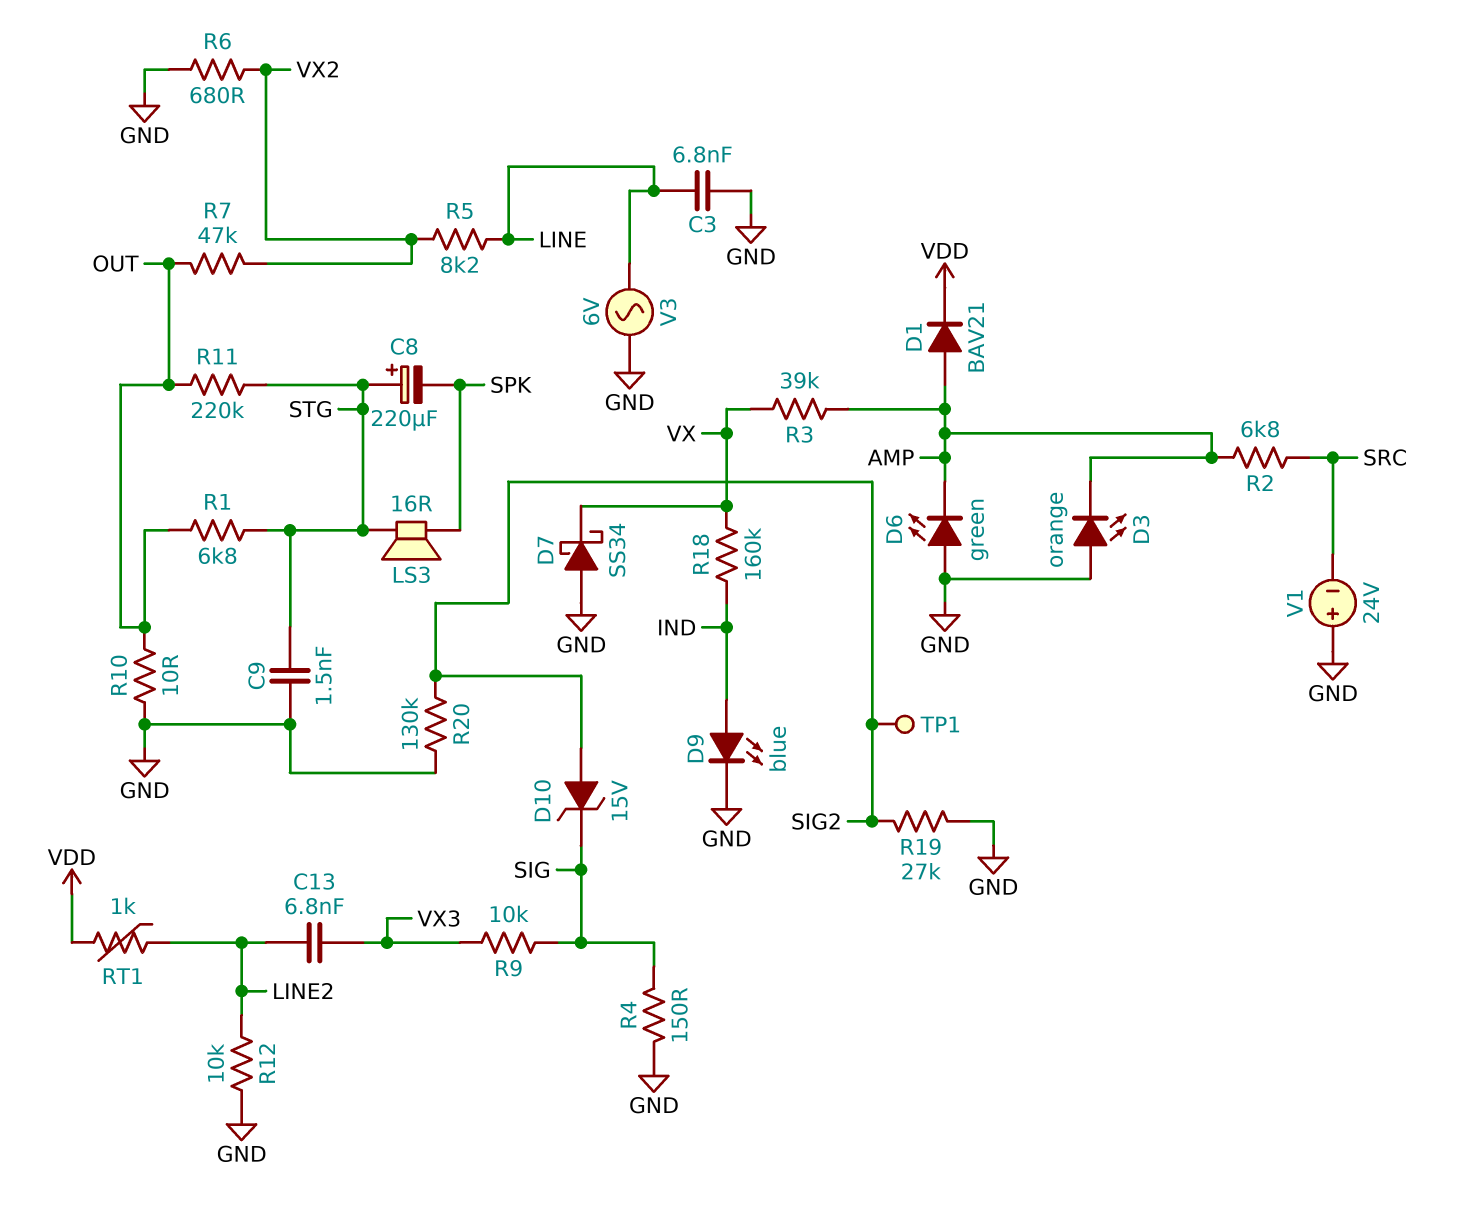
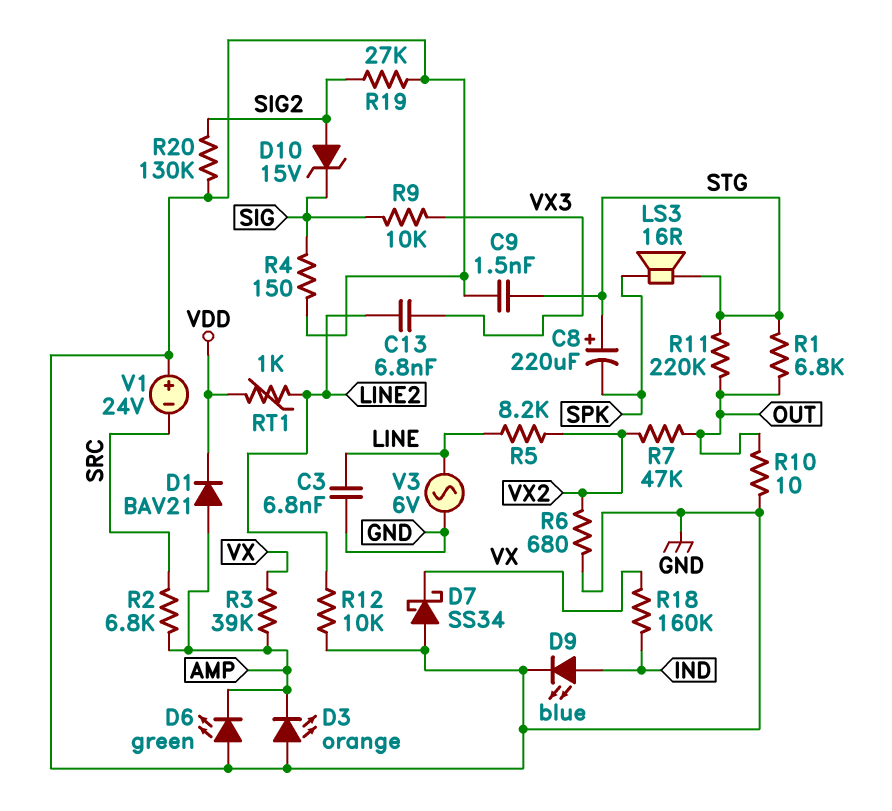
TP1: test point (SIG2) -> none

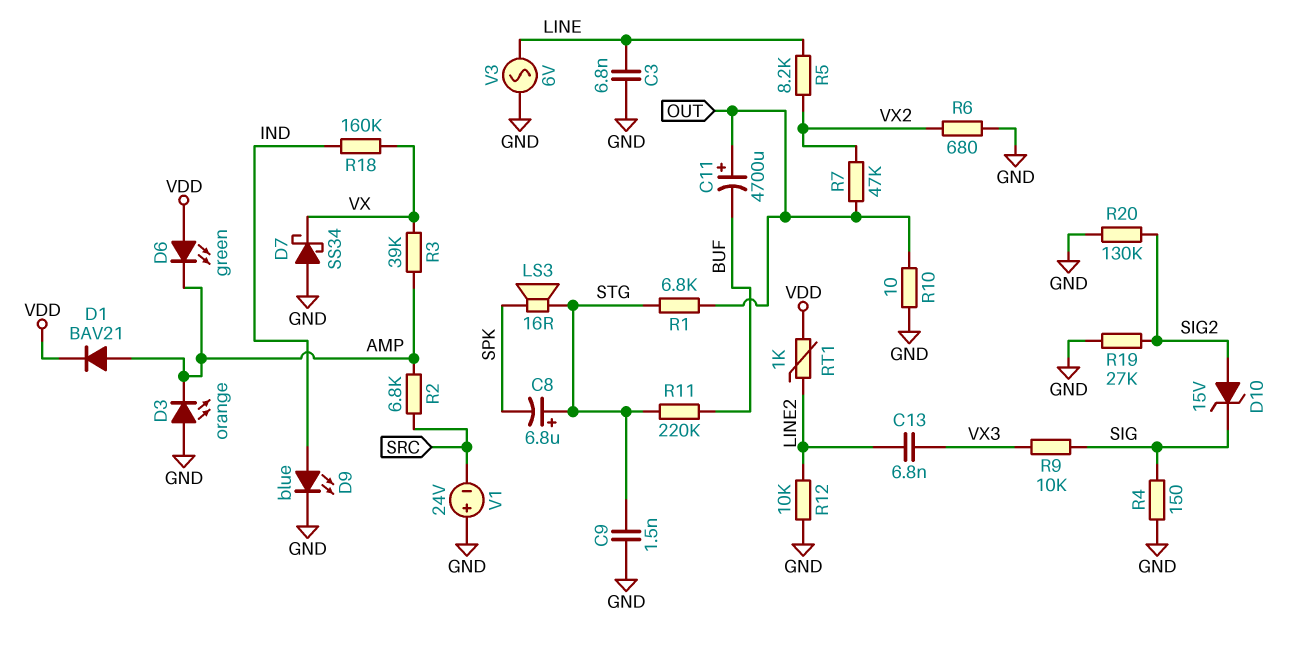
C8: 220uF (plus STG, minus SPK) -> 6.8uF (plus STG, minus SPK)
C11: none -> 4700uF (plus OUT, minus BUF)
D6: LED green (A GND, K AMP) -> LED green (A VDD, K AMP)
R11: 220k (OUT, STG) -> 220k (BUF, STG)

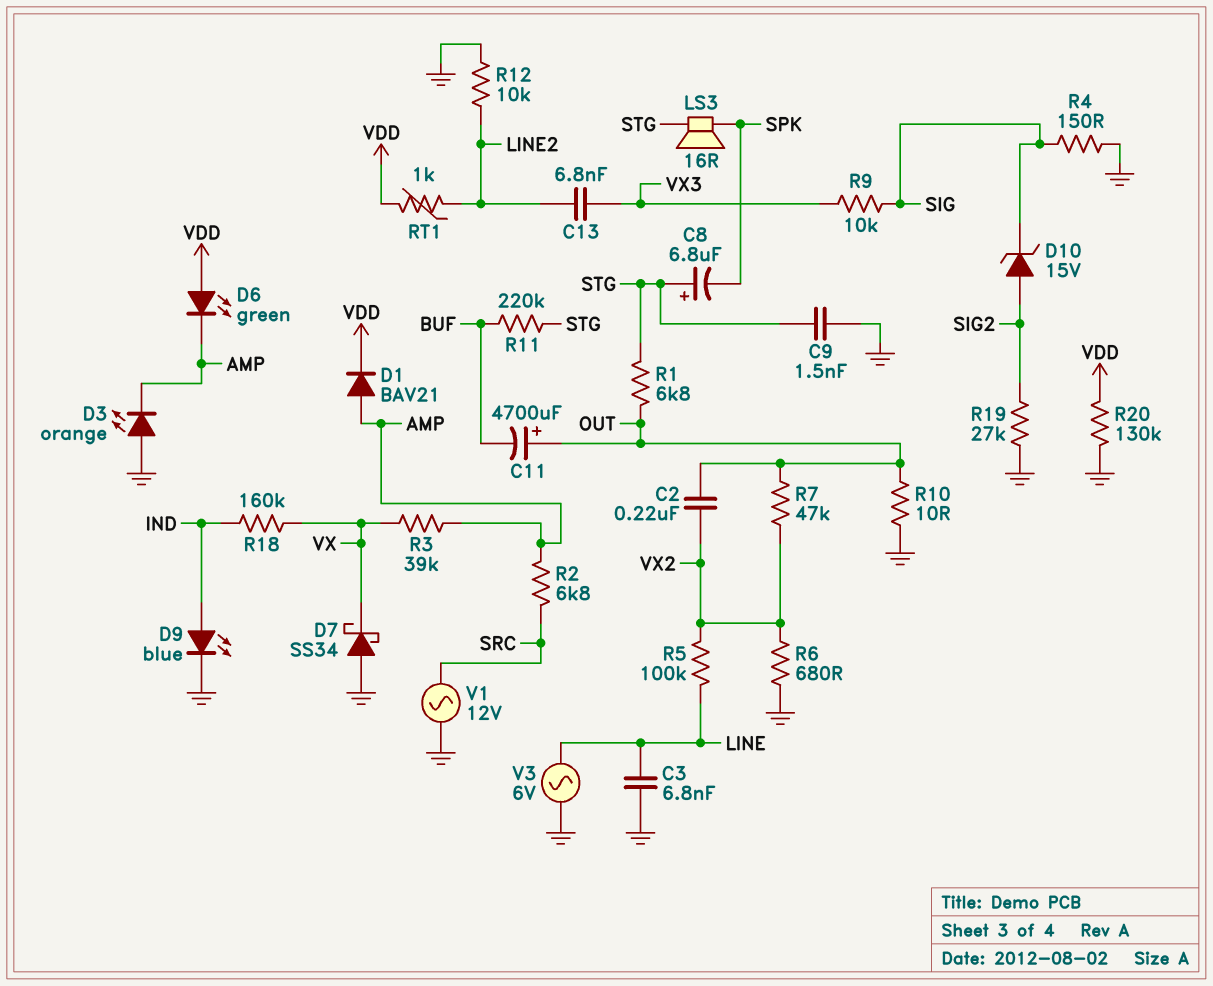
C2: none -> 220nF (OUT, VX2)
R5: 8.2k (LINE, VX2) -> 100k (LINE, VX2)
R20: 130k (GND, SIG2) -> 130k (GND, VDD)
V1: 24V (plus GND, minus SRC) -> AC 12V (GND, SRC)

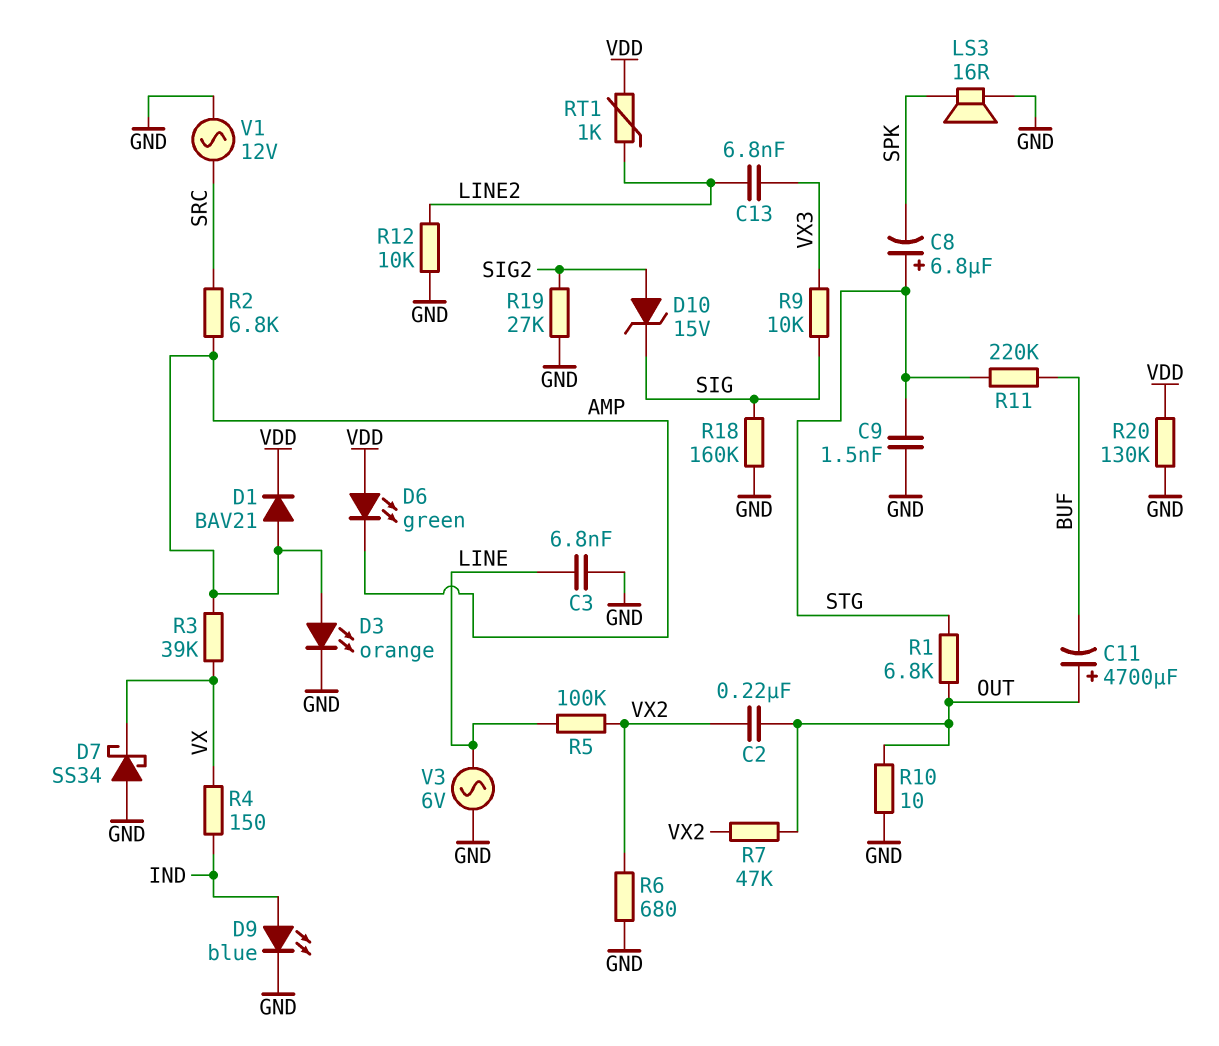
D3: LED orange (A GND, K AMP) -> LED orange (A AMP, K GND)
LS3: speaker 16R (SPK, STG) -> speaker 16R (GND, SPK)
R4: 150 (GND, SIG) -> 150 (IND, VX)
R18: 160k (IND, VX) -> 160k (GND, SIG)

